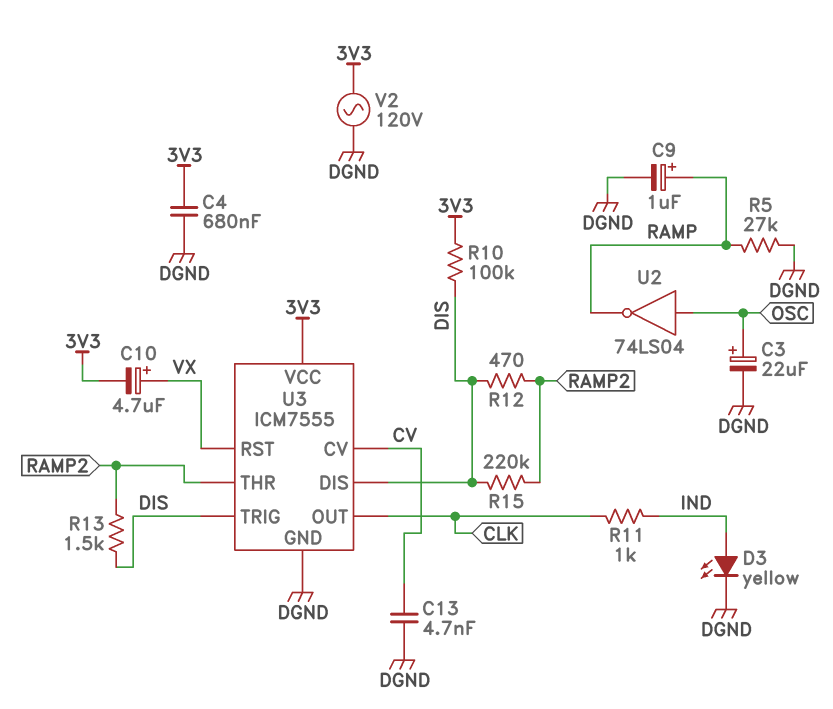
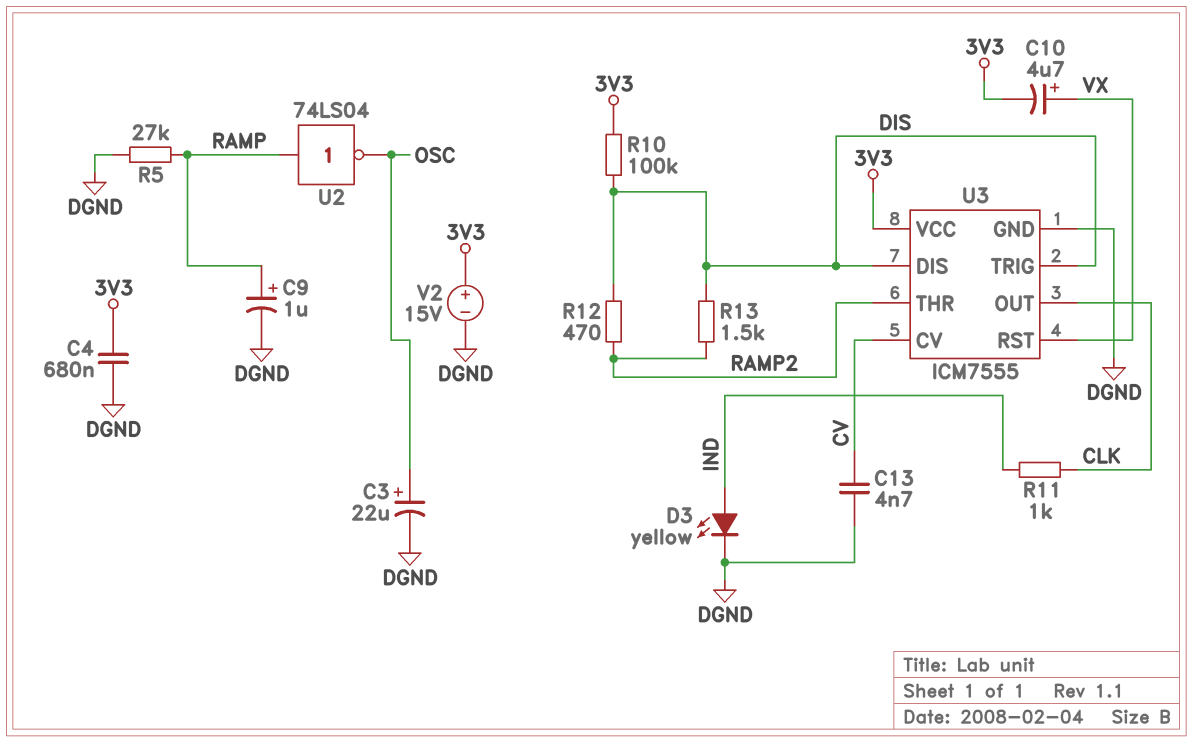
R15: 220k (DIS, RAMP2) -> none
U2: NOT 74LS04 (in OSC, out RAMP) -> NOT 74LS04 (in RAMP, out OSC)
V2: AC 120V (3V3, DGND) -> 15V (plus 3V3, minus DGND)

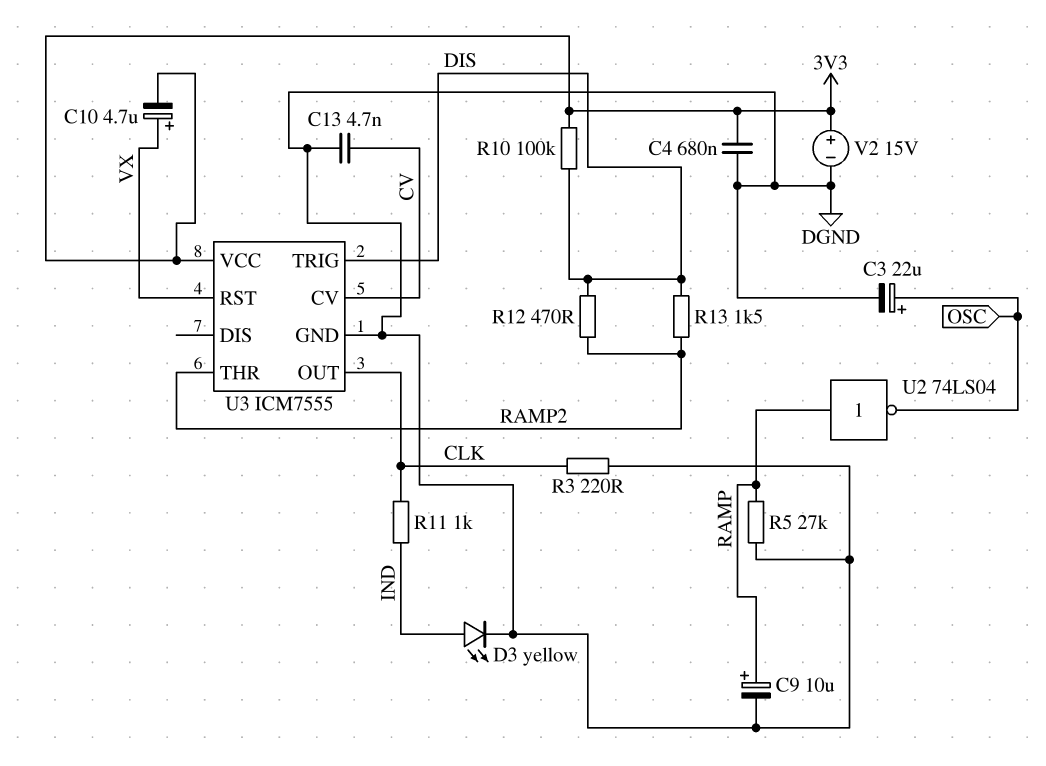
C9: 1uF (plus RAMP, minus DGND) -> 10uF (plus RAMP, minus DGND)
R3: none -> 220 (CLK, DGND)
U3 pin DIS: DIS -> none

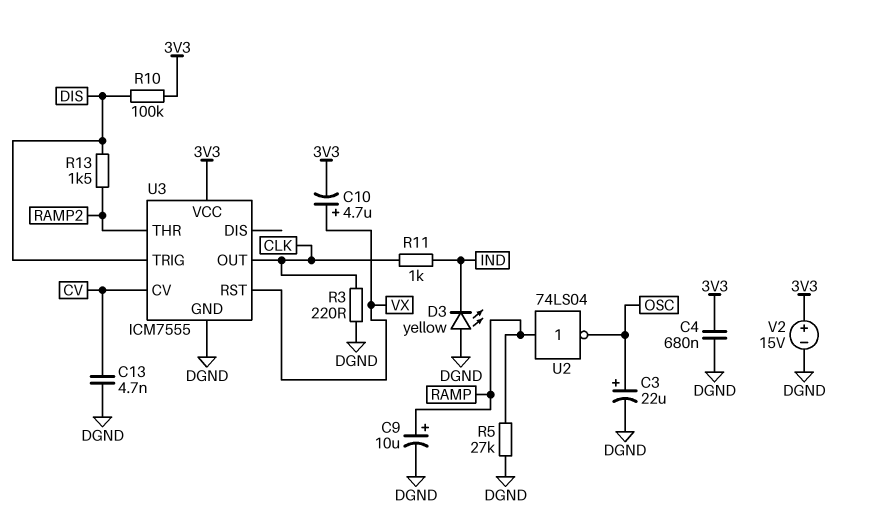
D3: LED yellow (A IND, K DGND) -> LED yellow (A DGND, K IND)
R12: 470 (DIS, RAMP2) -> none

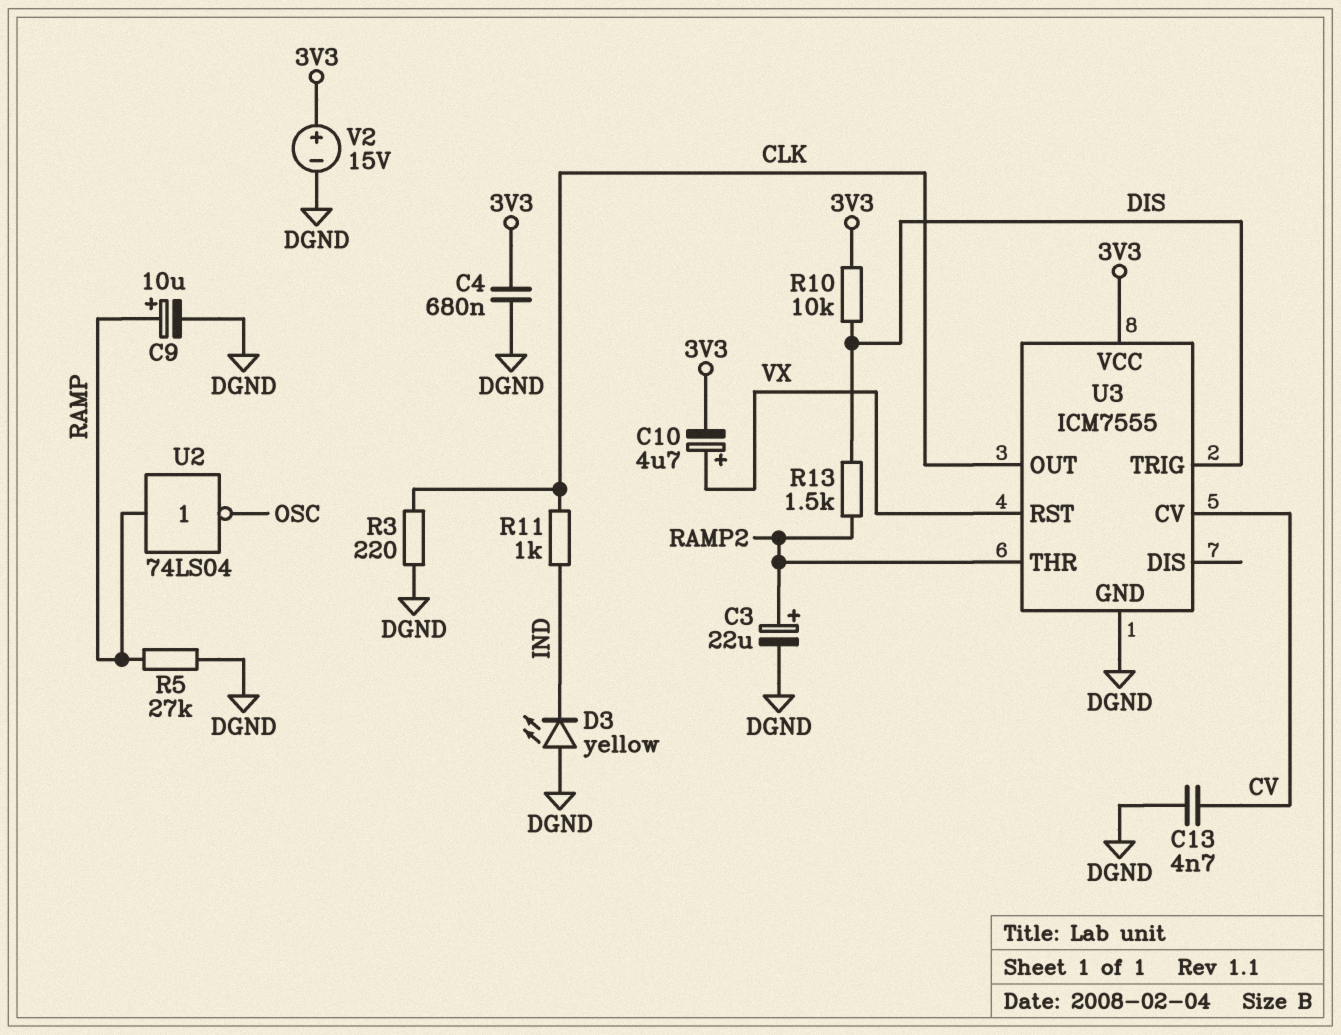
C3: 22uF (plus OSC, minus DGND) -> 22uF (plus RAMP2, minus DGND)
R10: 100k (3V3, DIS) -> 10k (3V3, DIS)

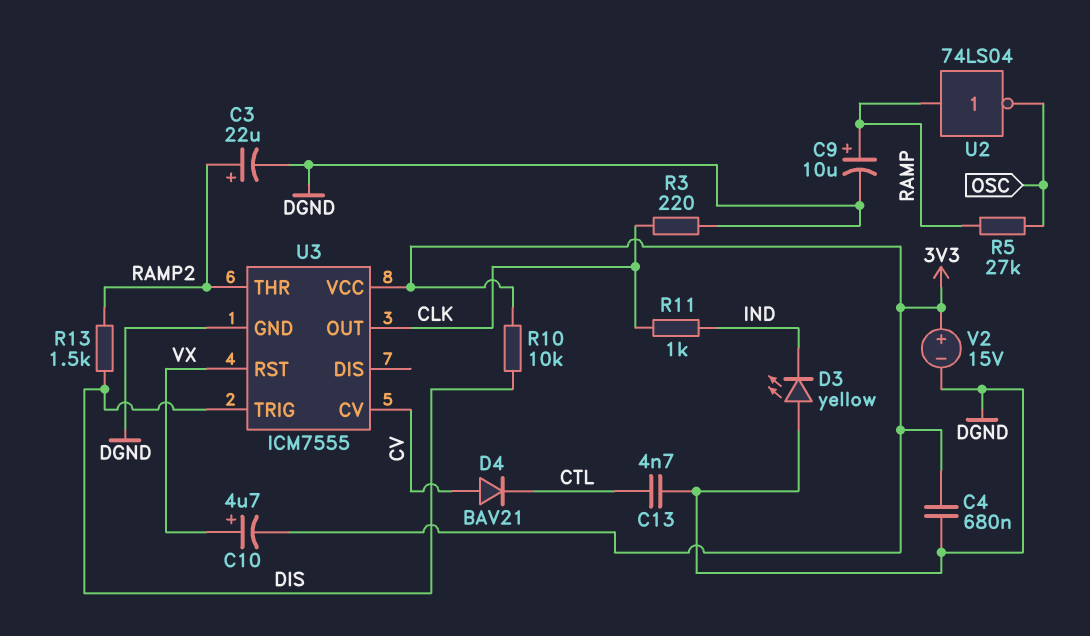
C13: 4.7nF (CV, DGND) -> 4.7nF (CTL, DGND)
D4: none -> diode BAV21 (A CV, K CTL)
R5: 27k (DGND, RAMP) -> 27k (OSC, RAMP)

